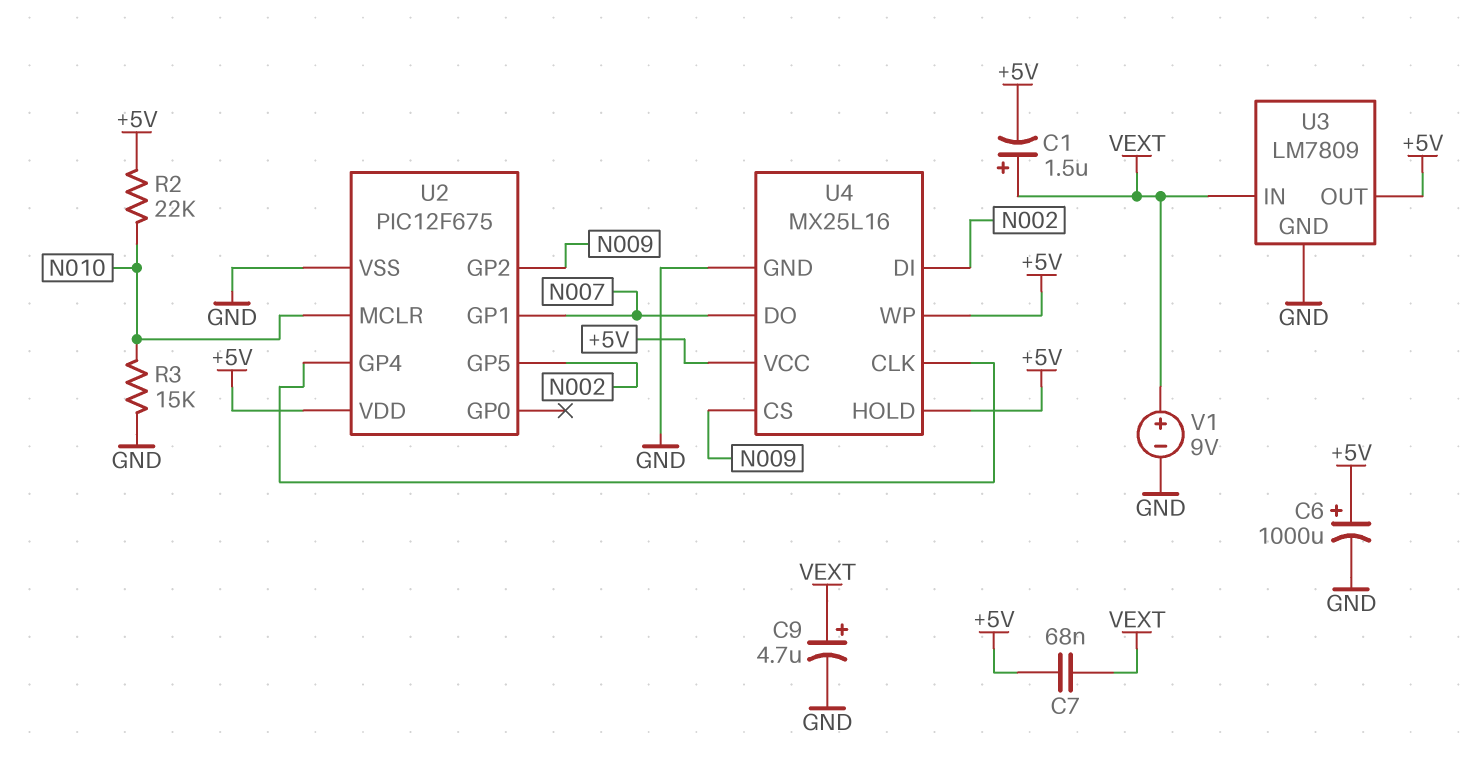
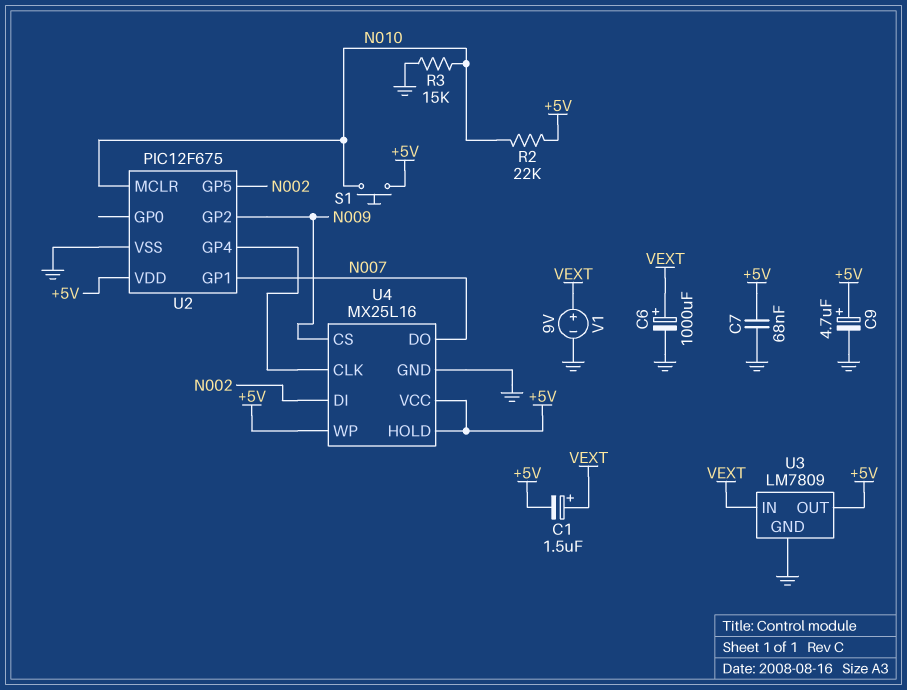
C6: 1000uF (plus +5V, minus GND) -> 1000uF (plus VEXT, minus GND)
C7: 68nF (+5V, VEXT) -> 68nF (+5V, GND)
C9: 4.7uF (plus VEXT, minus GND) -> 4.7uF (plus +5V, minus GND)
S1: none -> button (+5V, N010)

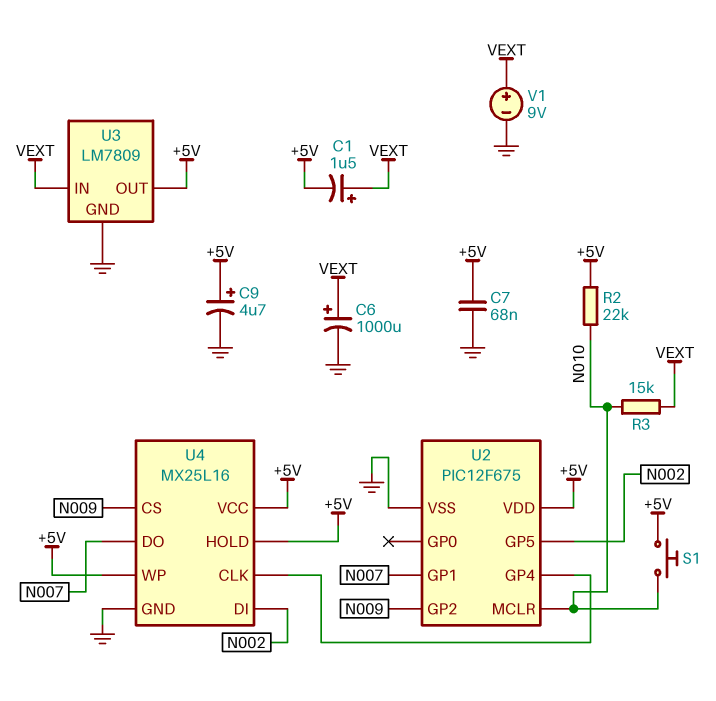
R3: 15k (GND, N010) -> 15k (N010, VEXT)

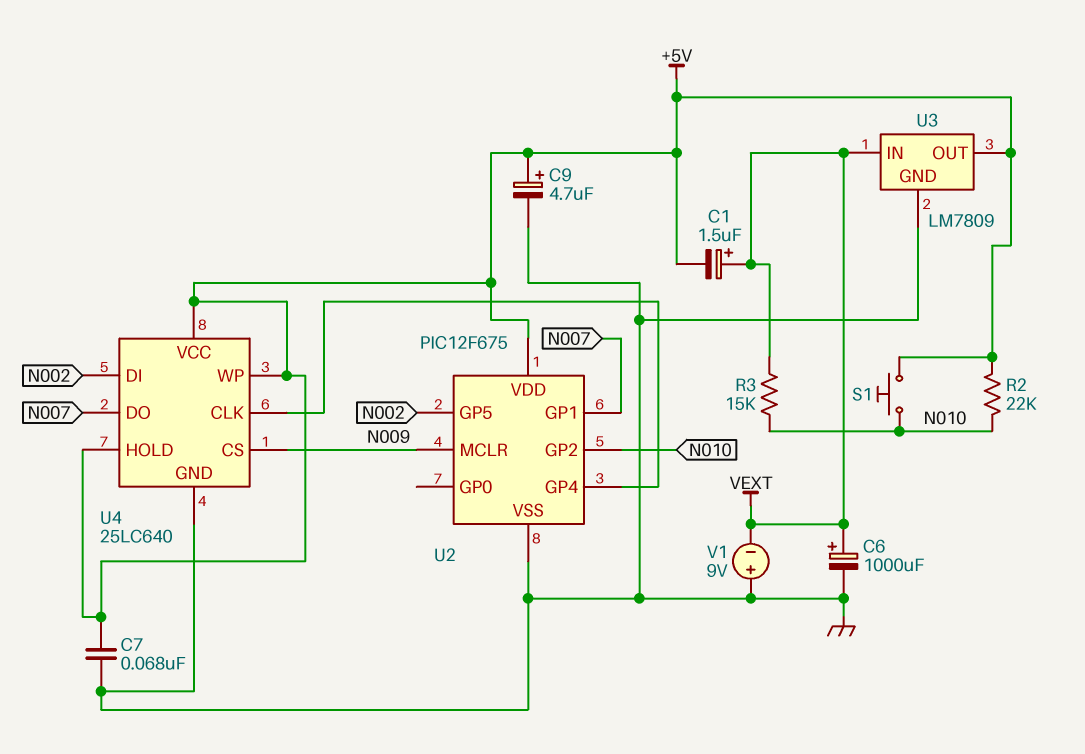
U2 pin GP2: N009 -> N010
U2 pin MCLR: N010 -> N009
U4: MX25L16 -> 25LC640
V1: 9V (plus VEXT, minus GND) -> 9V (plus GND, minus VEXT)

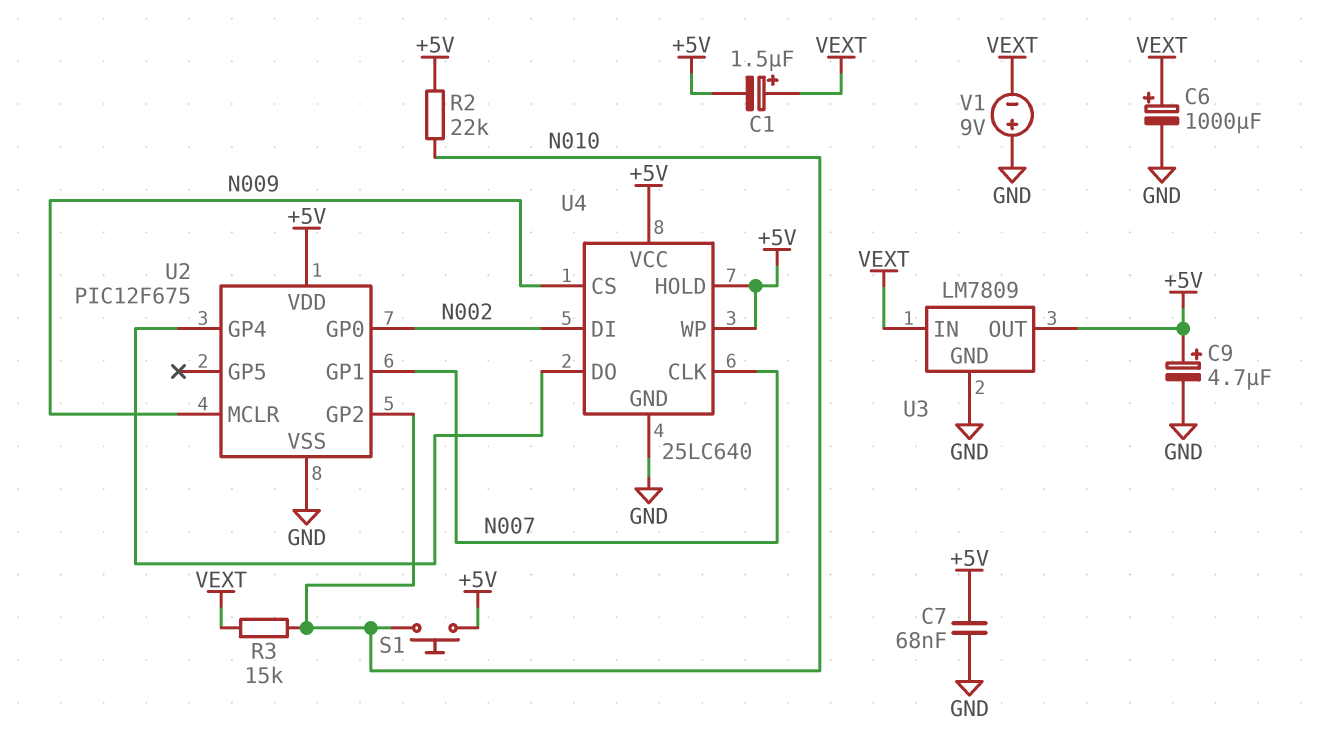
U2 pin GP0: none -> N002
U2 pin GP5: N002 -> none
U4 pin CLK: U2/GP4 -> N007
U4 pin DO: N007 -> U2/GP4

